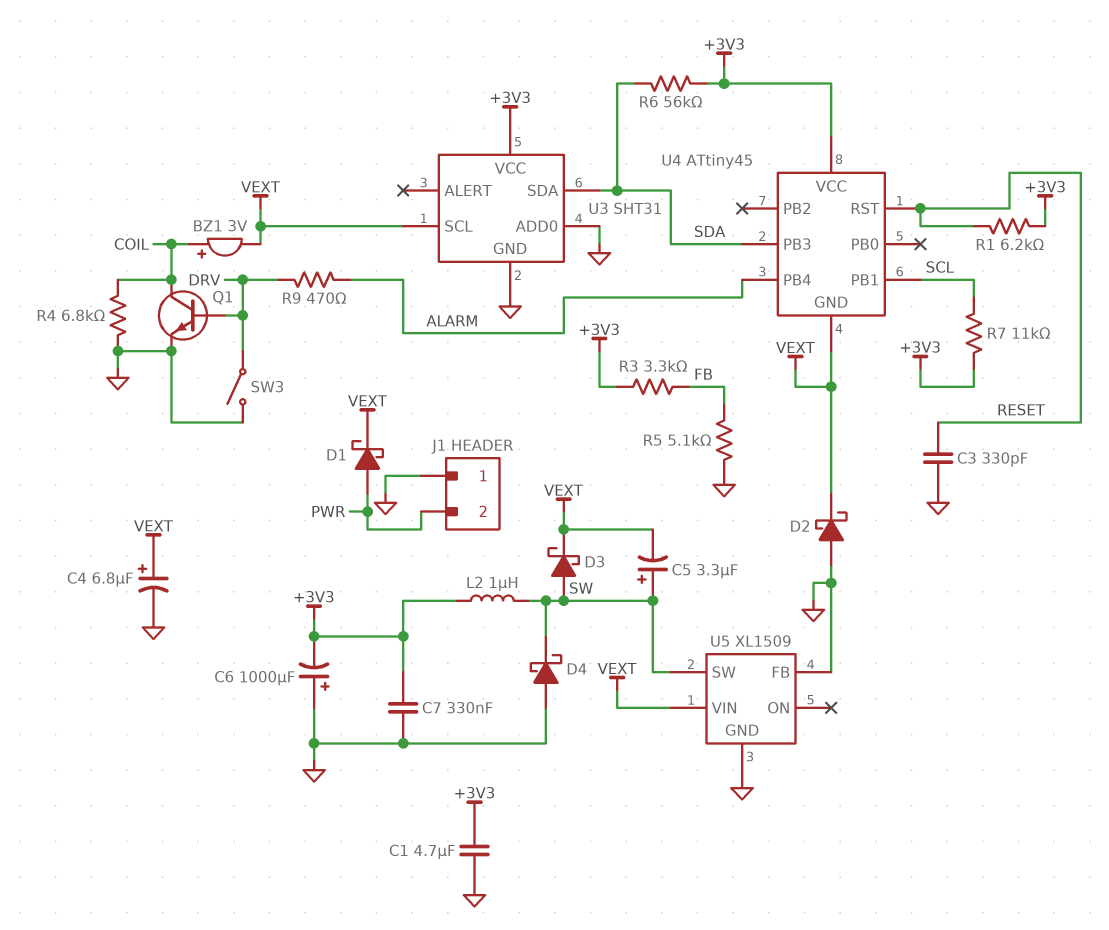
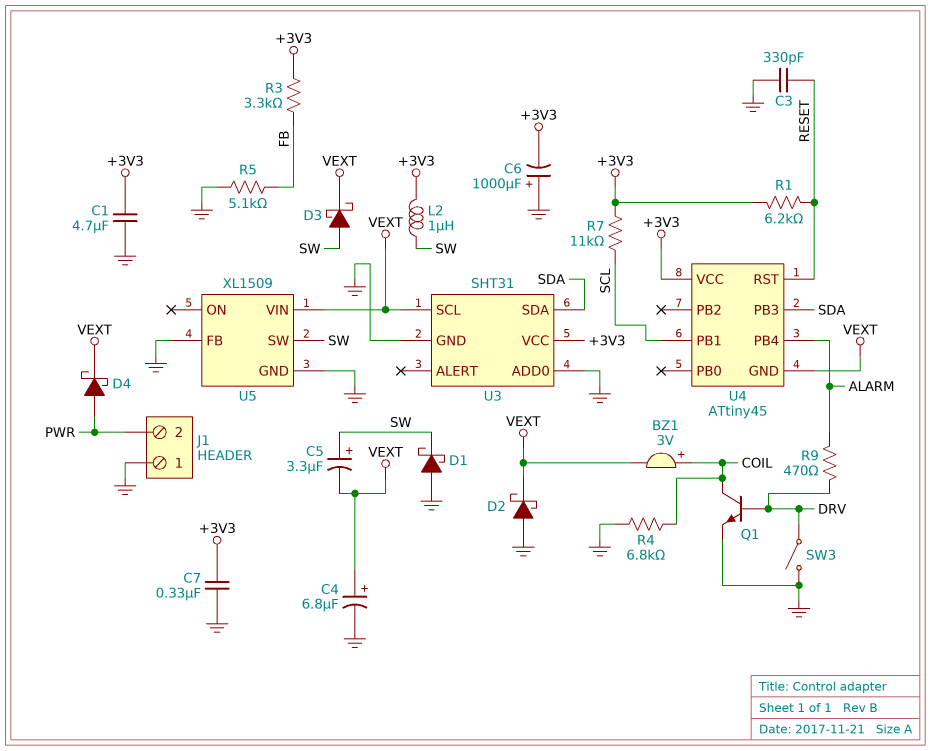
D1: schottky (A PWR, K VEXT) -> schottky (A GND, K SW)
D4: schottky (A GND, K SW) -> schottky (A PWR, K VEXT)
R6: 56k (+3V3, SDA) -> none

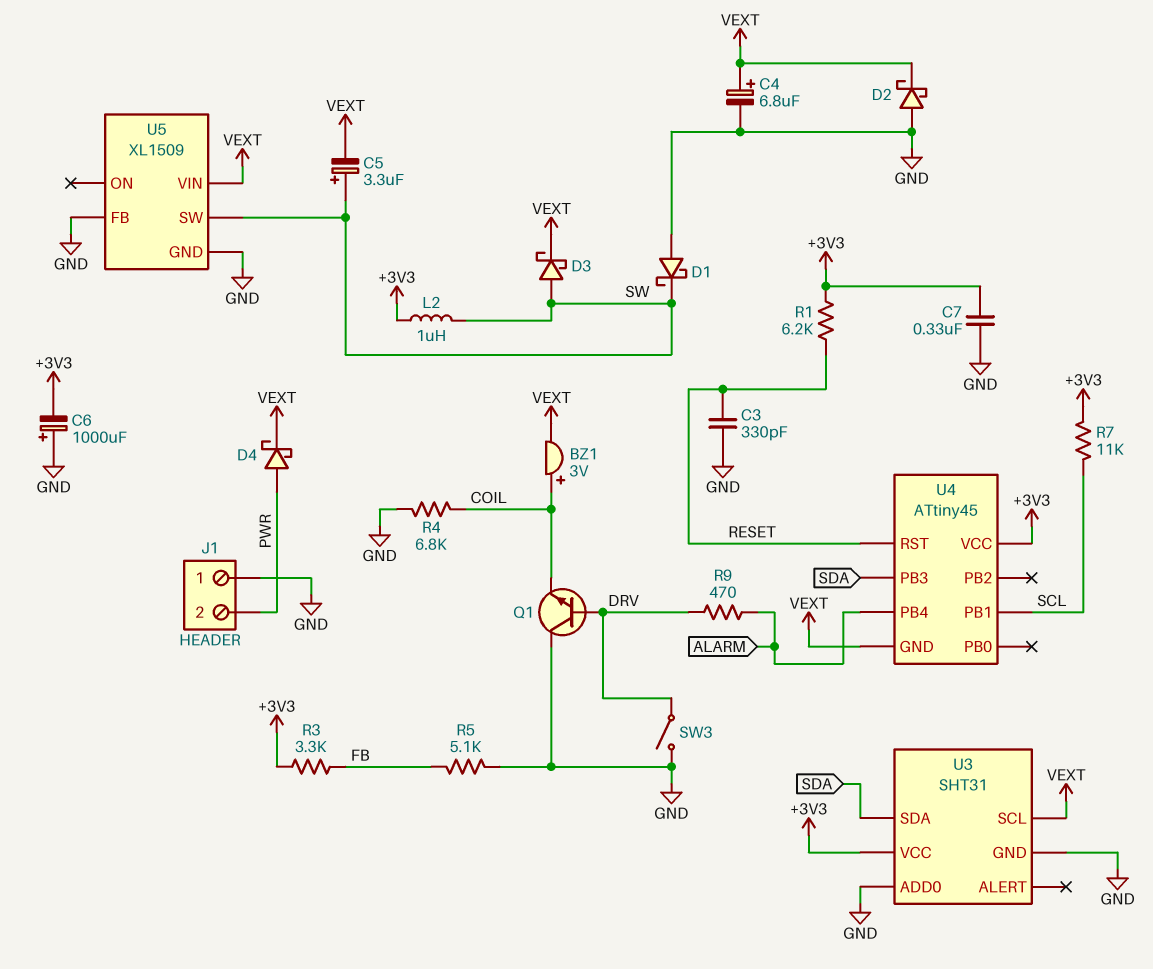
C1: 4.7uF (+3V3, GND) -> none
Q1: NPN (B DRV, C COIL, E GND) -> NPN (B DRV, C GND, E COIL)

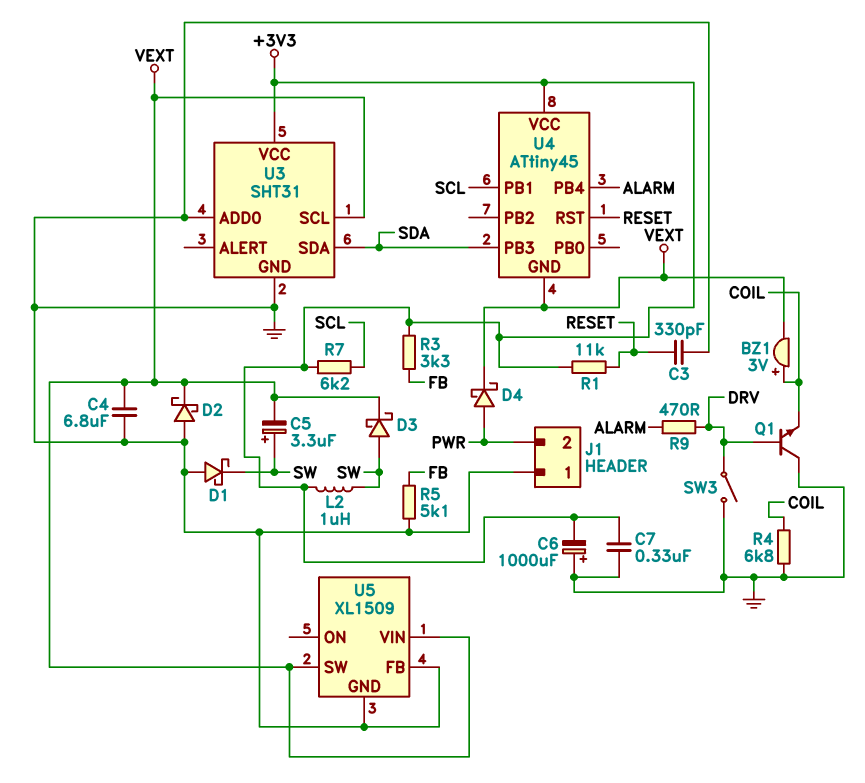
C4: 6.8uF (plus VEXT, minus GND) -> 6.8uF (GND, VEXT)
R1: 6.2k (+3V3, RESET) -> 11k (+3V3, RESET)
R7: 11k (+3V3, SCL) -> 6.2k (+3V3, SCL)
U5 pin SW: SW -> VEXT

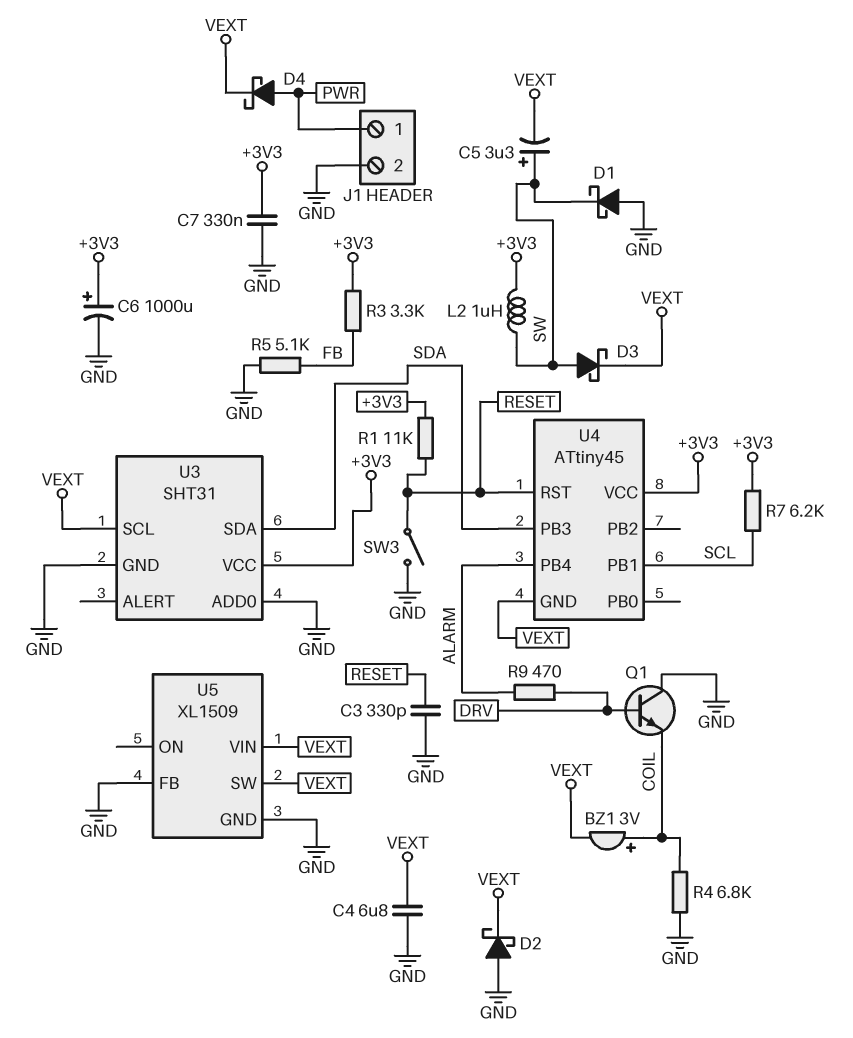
C6: 1000uF (plus GND, minus +3V3) -> 1000uF (plus +3V3, minus GND)
J1 pin 1: GND -> PWR
J1 pin 2: PWR -> GND
SW3: switch (DRV, GND) -> switch (GND, RESET)

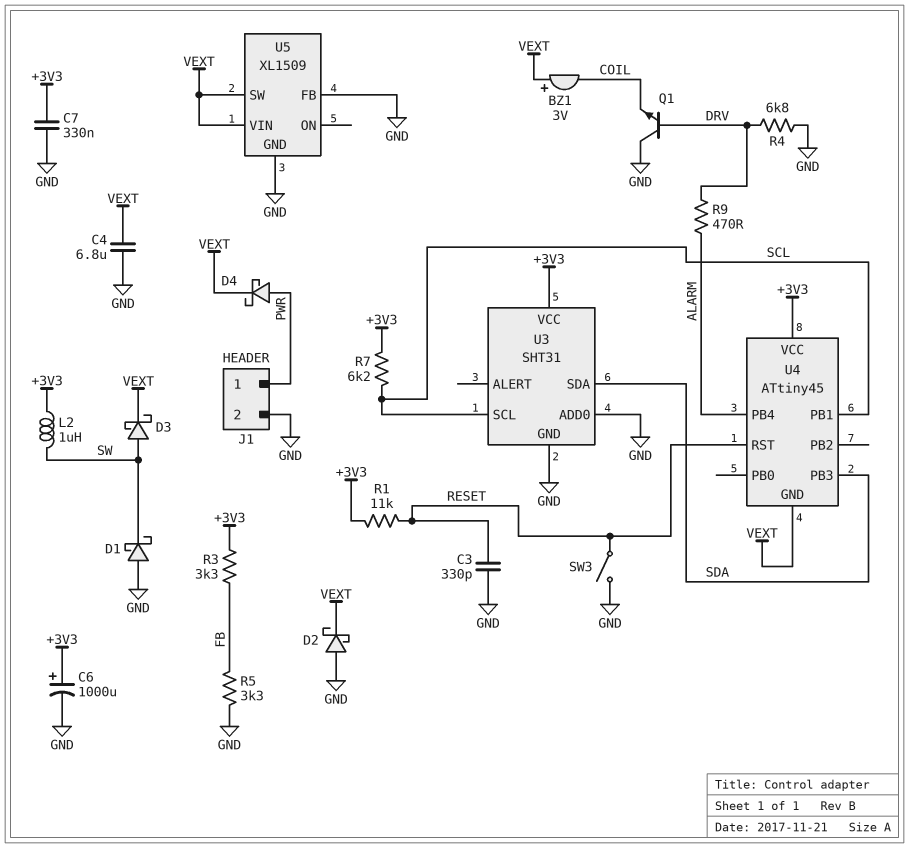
BZ1: buzzer 3V (plus COIL, minus VEXT) -> buzzer 3V (plus VEXT, minus COIL)
C5: 3.3uF (plus SW, minus VEXT) -> none
R4: 6.8k (COIL, GND) -> 6.8k (DRV, GND)
R5: 5.1k (FB, GND) -> 3.3k (FB, GND)
U3 pin SCL: VEXT -> SCL

